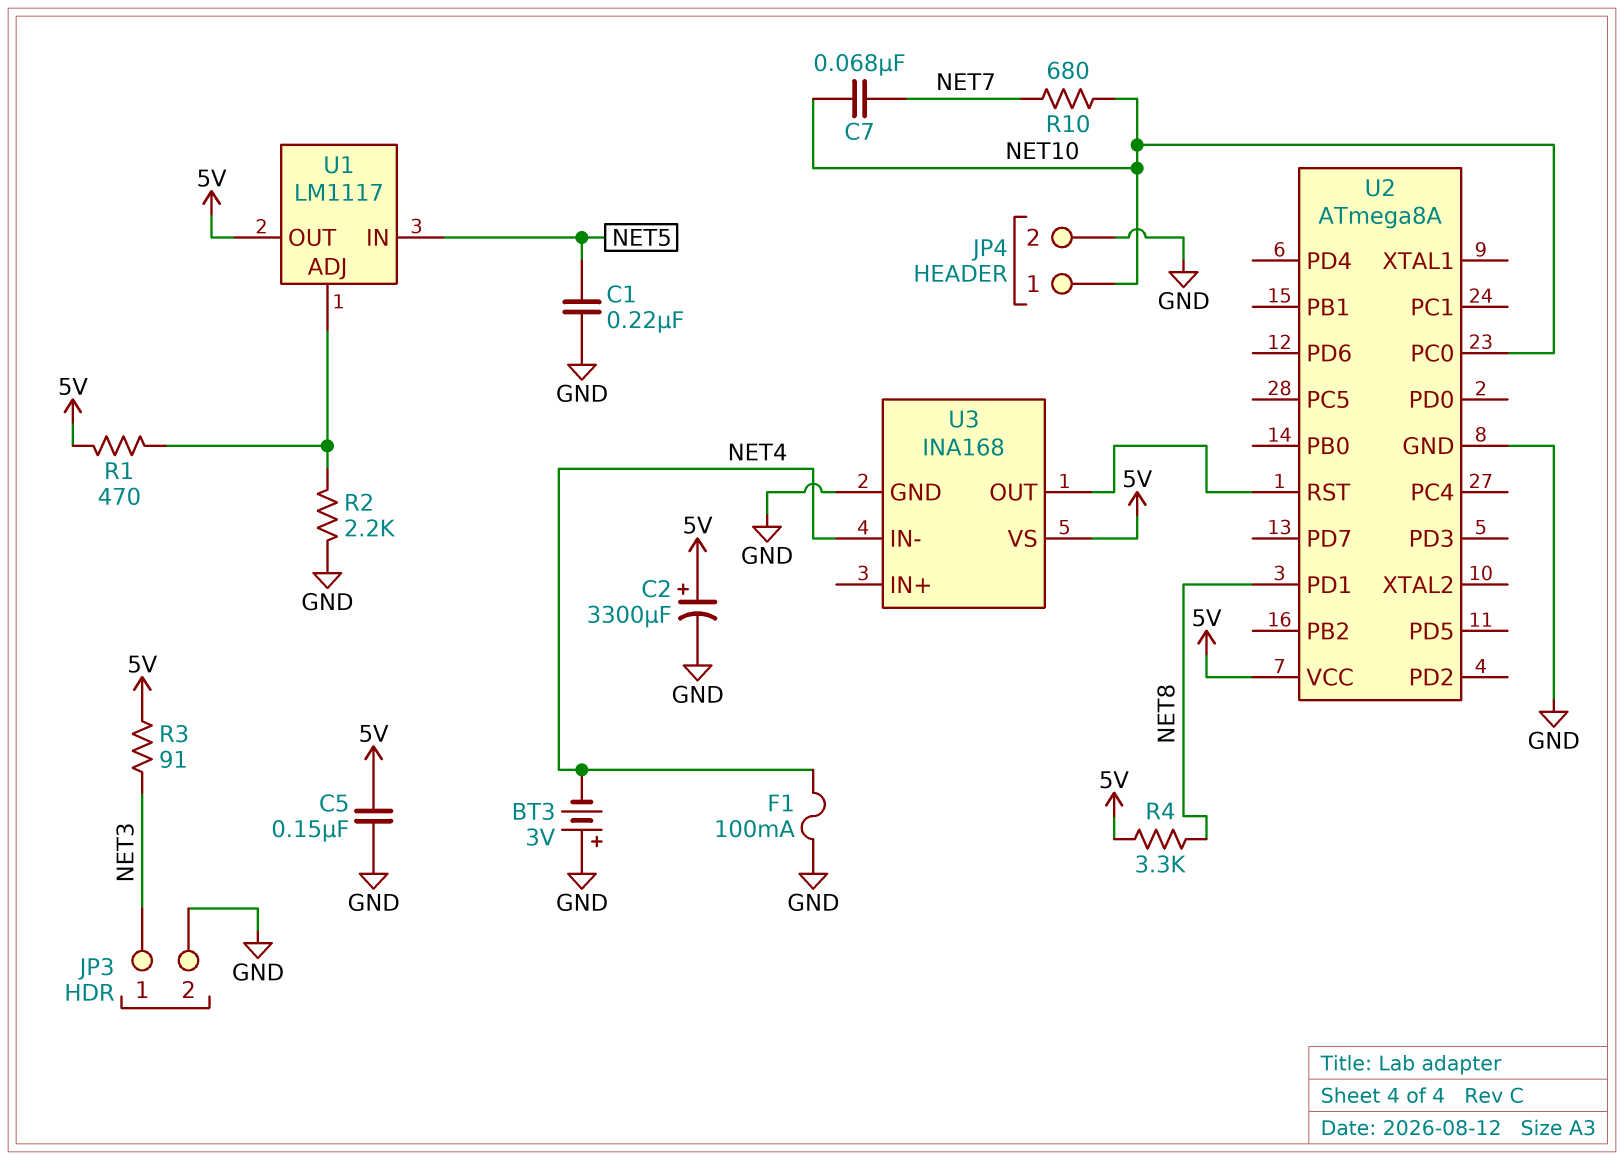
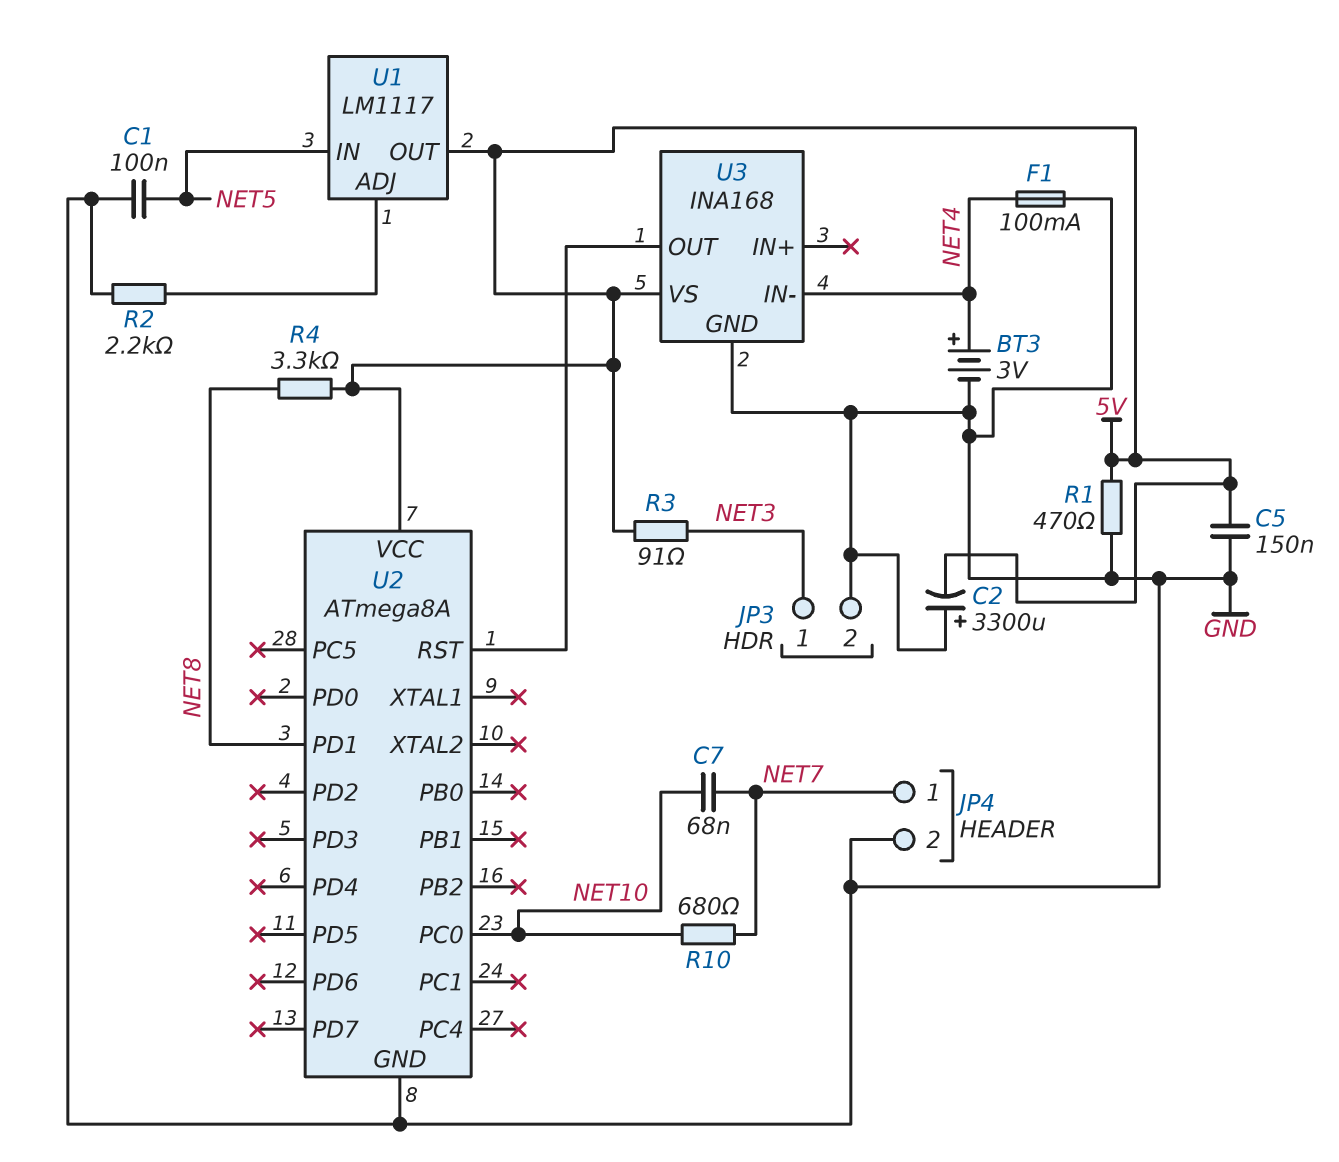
BT3: 3V (plus GND, minus NET4) -> 3V (plus NET4, minus GND)
C1: 220nF (GND, NET5) -> 100nF (GND, NET5)
C2: 3300uF (plus 5V, minus GND) -> 3300uF (plus GND, minus 5V)
JP4 pin 1: NET10 -> NET7
R1: 470 (5V, U1/ADJ) -> 470 (5V, GND)

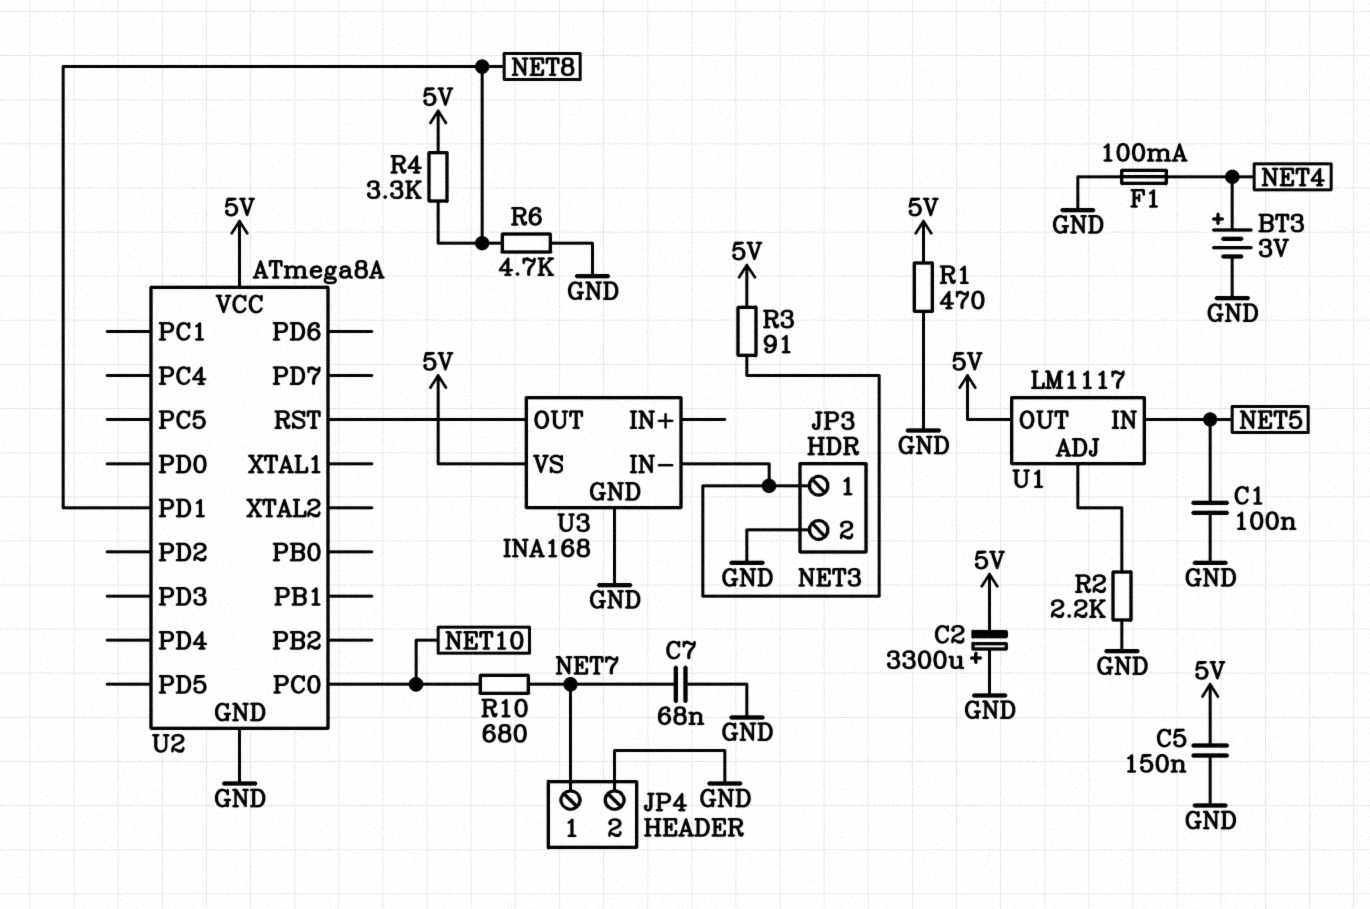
C7: 68nF (NET7, NET10) -> 68nF (GND, NET7)
R6: none -> 4.7k (GND, NET8)
U3 pin IN-: NET4 -> NET3

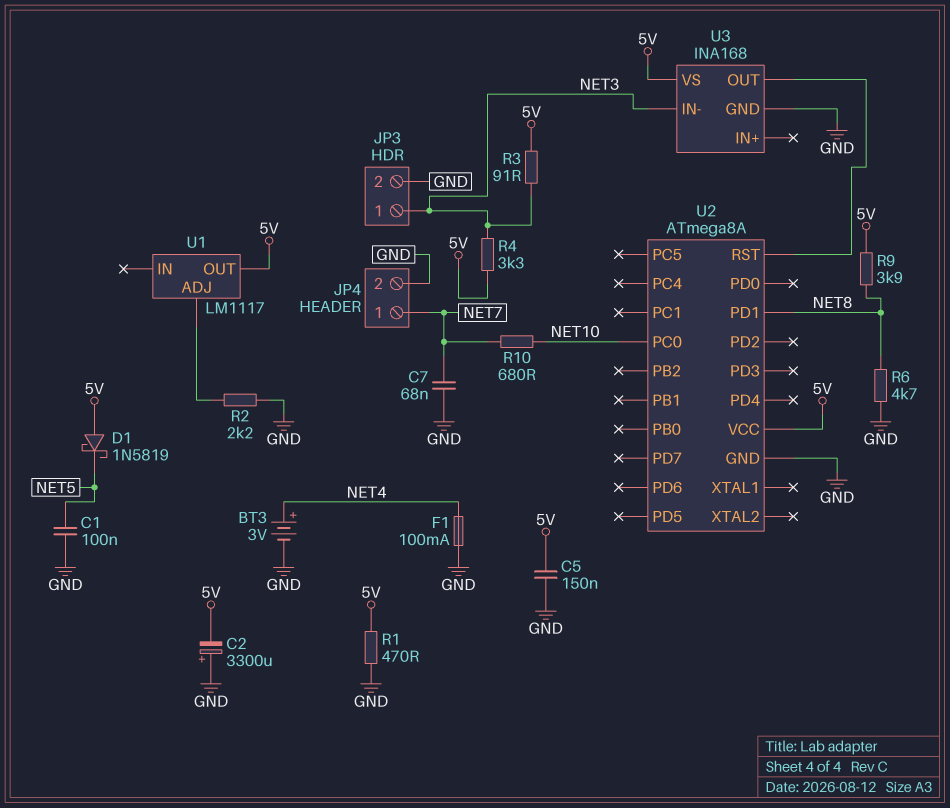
D1: none -> schottky 1N5819 (A 5V, K NET5)
R4: 3.3k (5V, NET8) -> 3.3k (5V, NET3)
R9: none -> 3.9k (5V, NET8)
U1 pin IN: NET5 -> none

